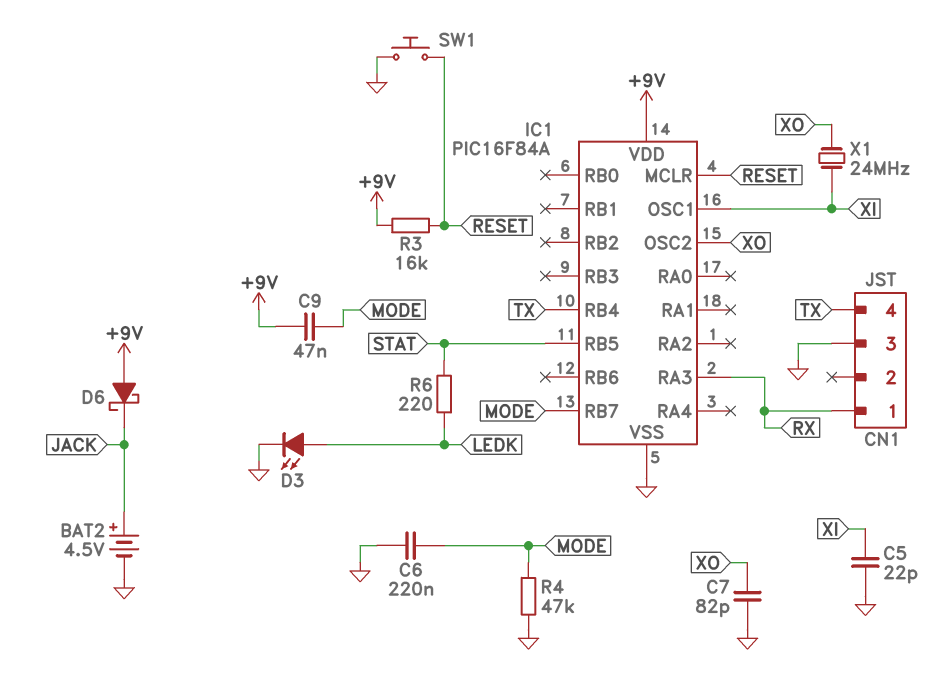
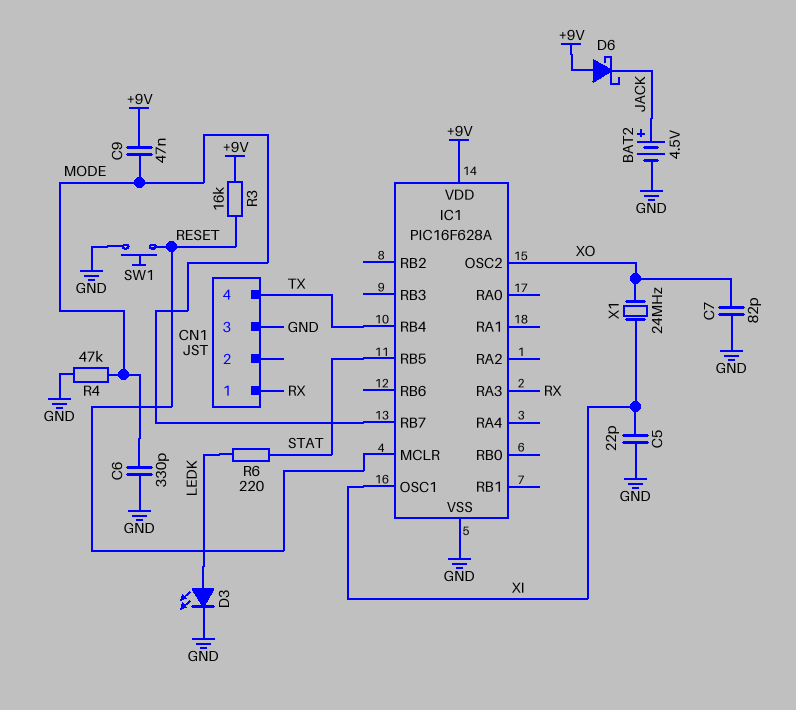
C6: 220nF (GND, MODE) -> 330pF (GND, MODE)
IC1: PIC16F84A -> PIC16F628A

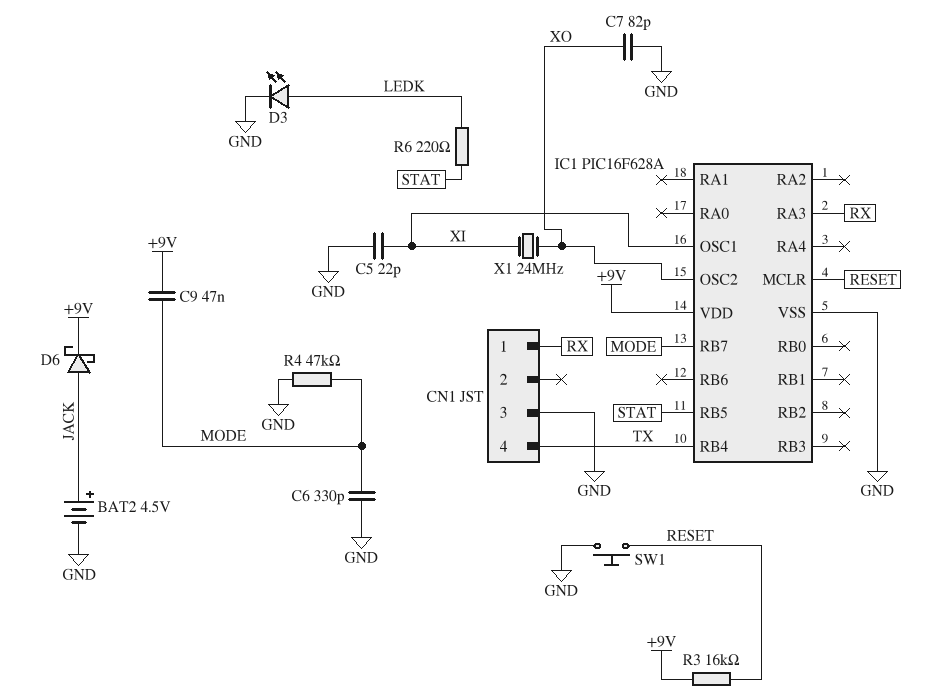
D6: schottky (A +9V, K JACK) -> schottky (A JACK, K +9V)

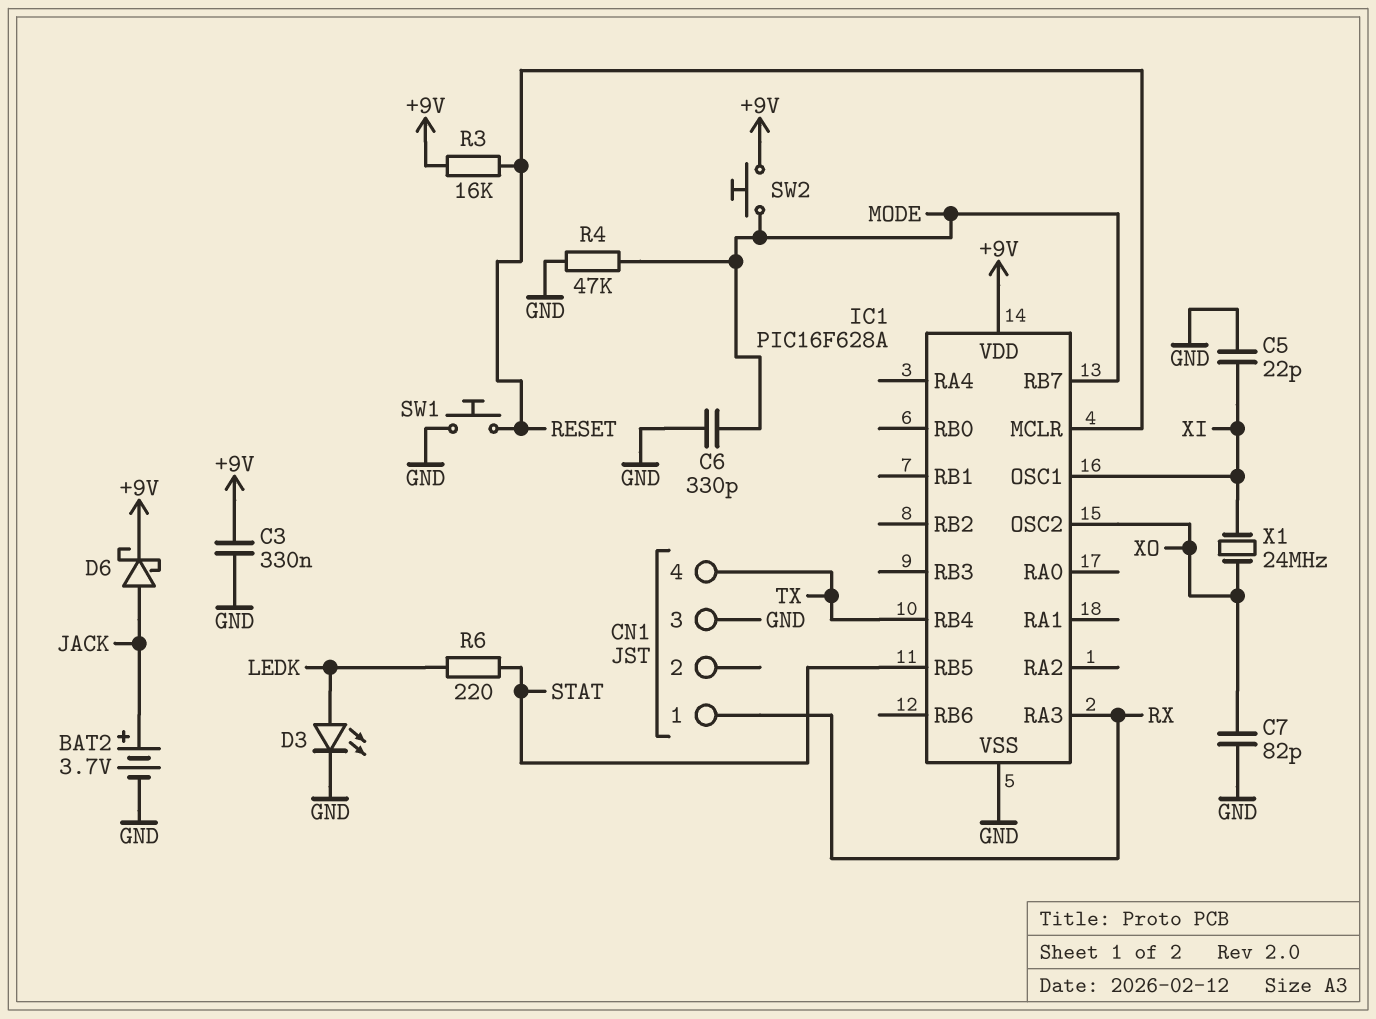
BAT2: 4.5V (plus JACK, minus GND) -> 3.7V (plus JACK, minus GND)
C3: none -> 330nF (+9V, GND)
C9: 47nF (+9V, MODE) -> none
SW2: none -> button (+9V, MODE)

